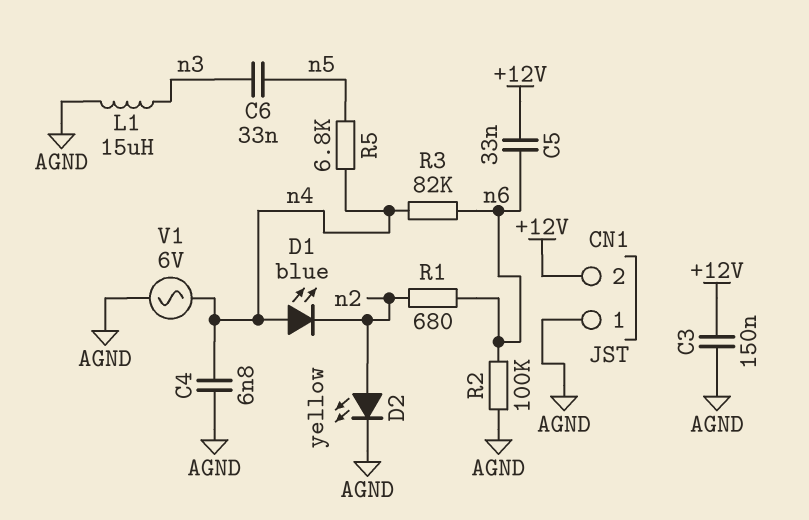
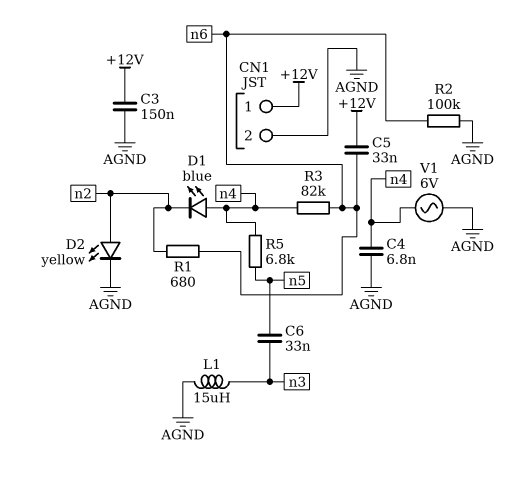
CN1 pin 1: AGND -> +12V
CN1 pin 2: +12V -> AGND

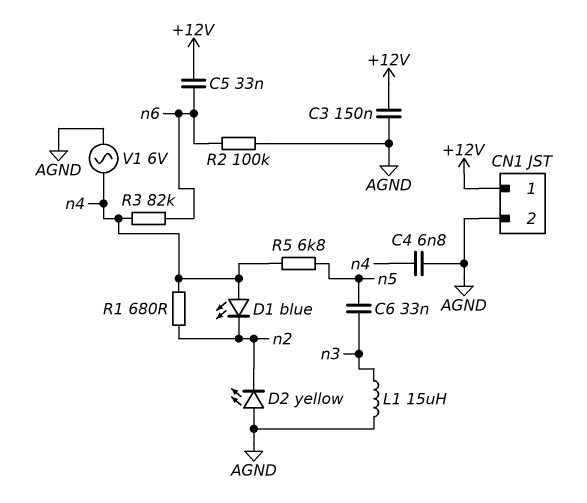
D2: LED yellow (A n2, K AGND) -> LED yellow (A AGND, K n2)
R1: 680 (n2, n6) -> 680 (n2, n4)

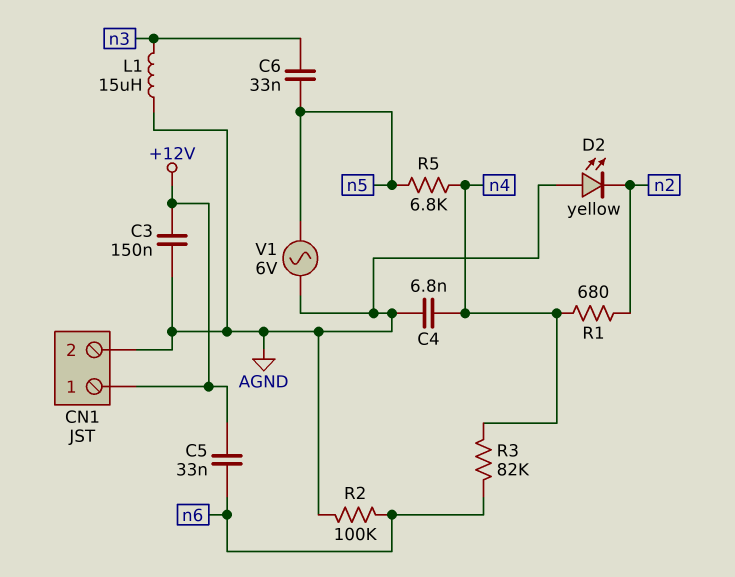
D1: LED blue (A n4, K n2) -> none
V1: AC 6V (AGND, n4) -> AC 6V (AGND, n5)

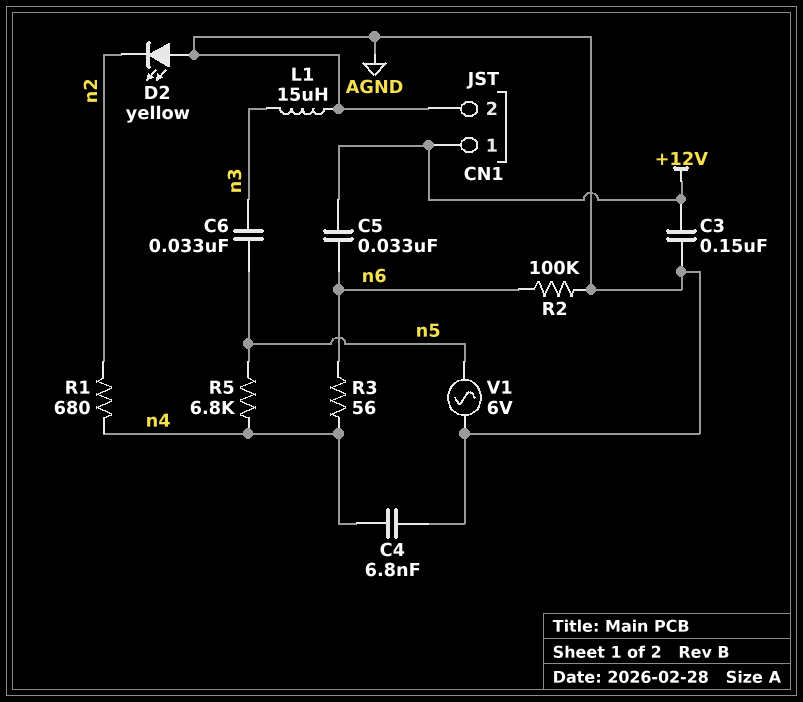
R3: 82k (n4, n6) -> 56 (n4, n6)

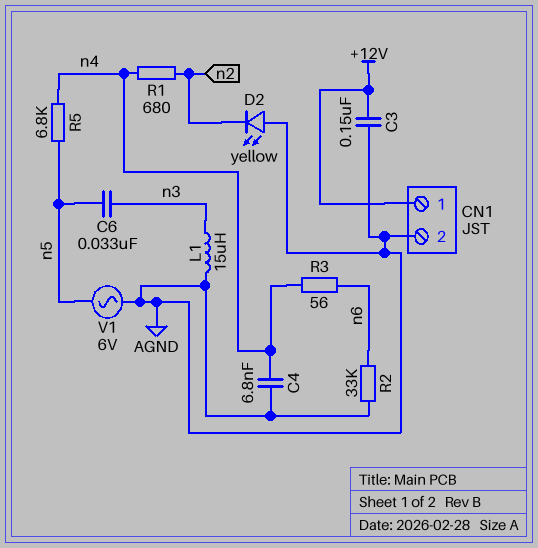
C5: 33nF (+12V, n6) -> none
R2: 100k (AGND, n6) -> 33k (AGND, n6)

